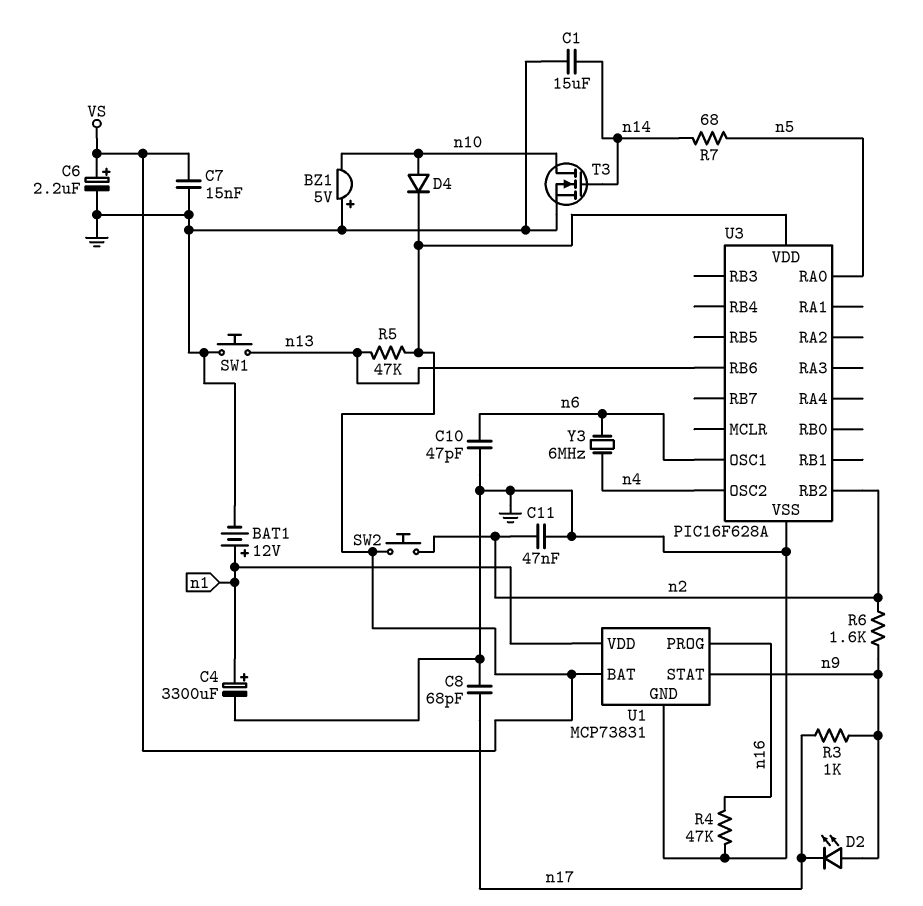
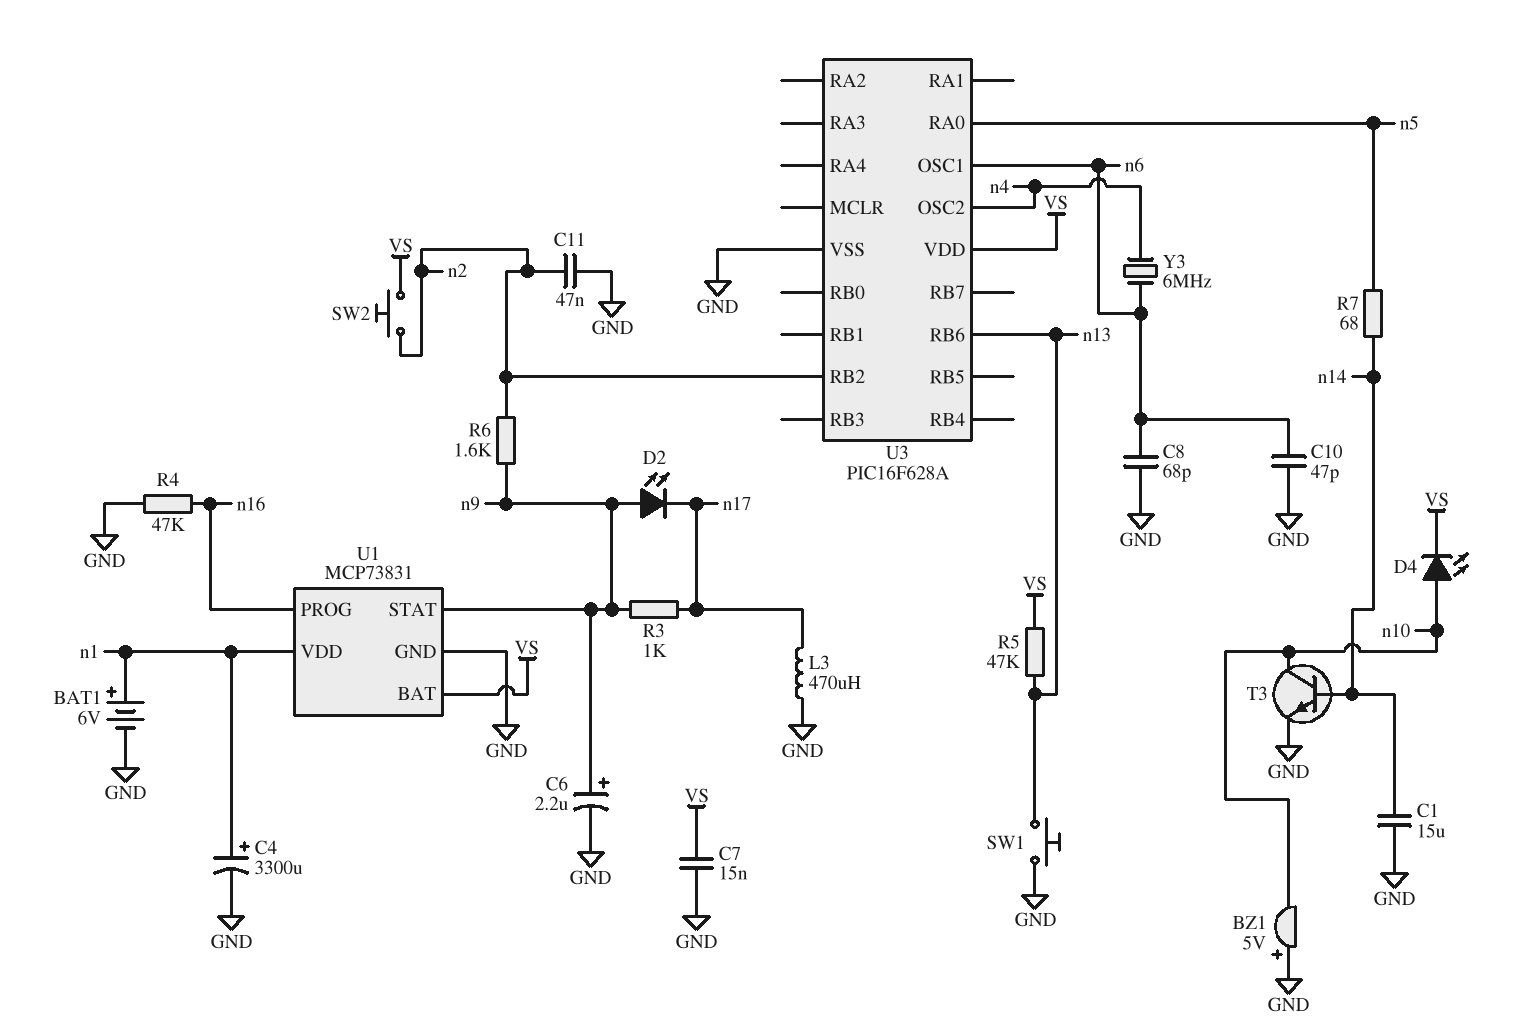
BAT1: 12V (plus n1, minus GND) -> 6V (plus n1, minus GND)
C6: 2.2uF (plus VS, minus GND) -> 2.2uF (plus n9, minus GND)
C8: 68pF (GND, n17) -> 68pF (GND, n6)
D4: diode (A n10, K VS) -> LED (A n10, K VS)
L3: none -> 470uH (GND, n17)
T3: NMOS (G n14, D n10, S GND) -> NPN (B n14, C n10, E GND)

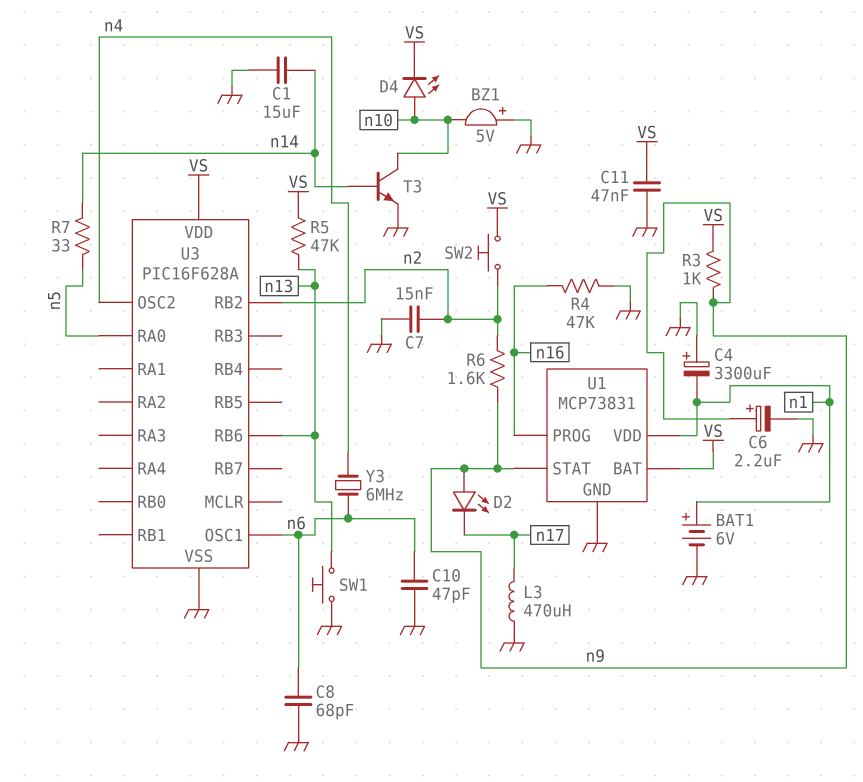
C4: 3300uF (plus n1, minus GND) -> 3300uF (plus GND, minus n1)
C7: 15nF (GND, VS) -> 15nF (GND, n2)
C11: 47nF (GND, n2) -> 47nF (GND, VS)
R3: 1k (n9, n17) -> 1k (VS, n9)
R7: 68 (n5, n14) -> 33 (n5, n14)

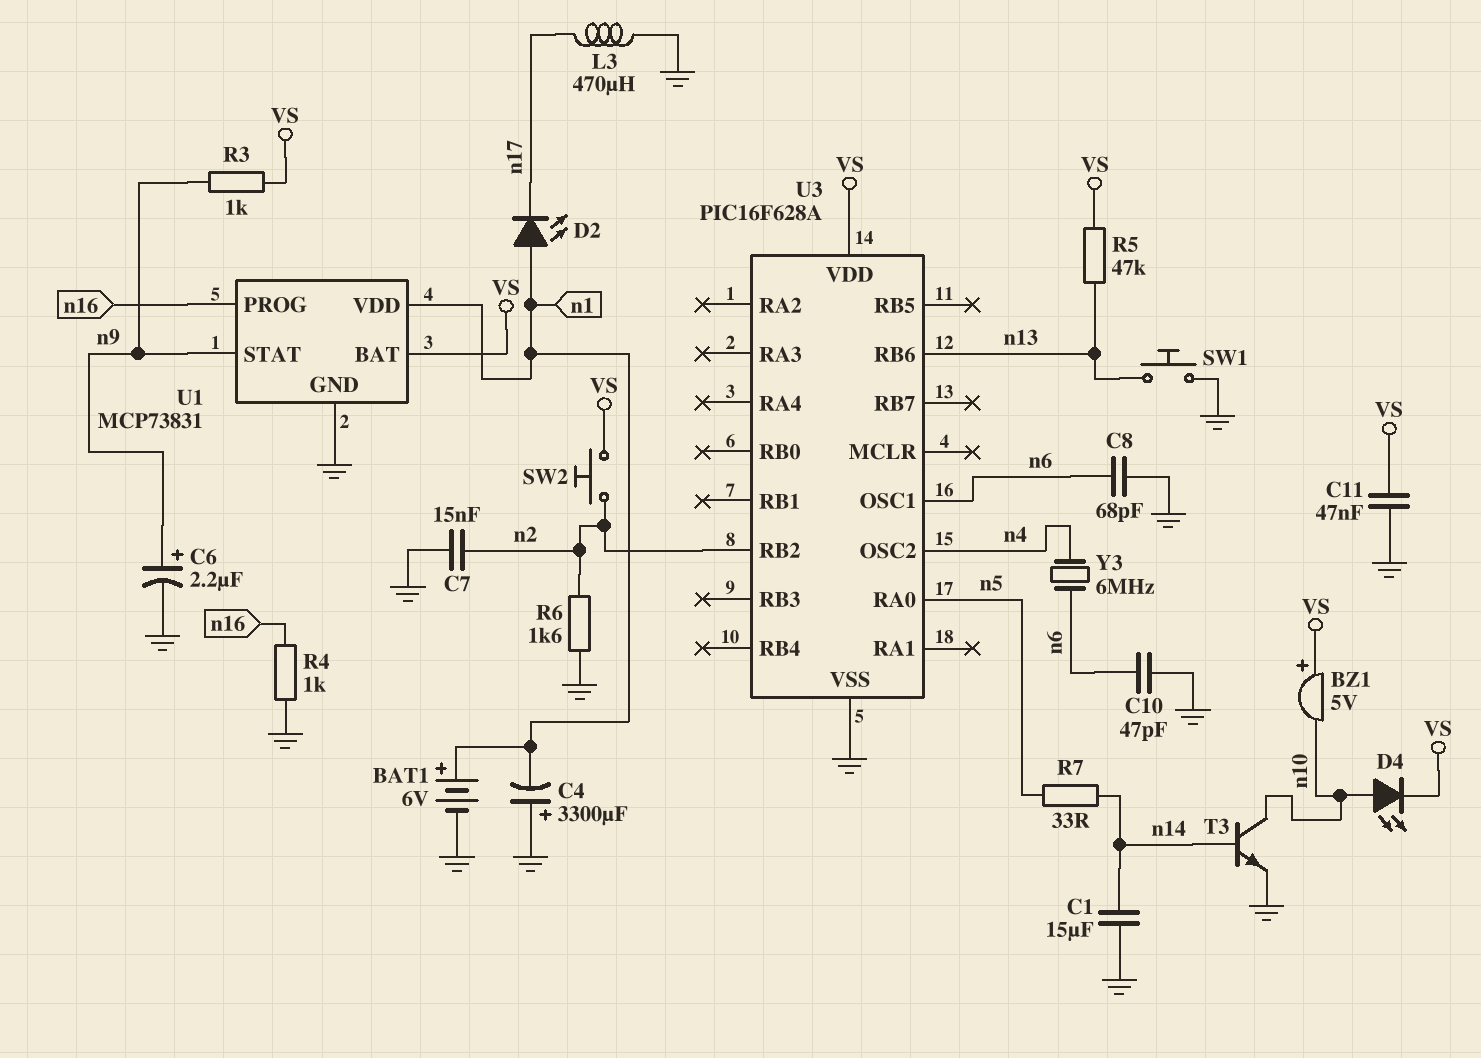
BZ1: buzzer 5V (plus GND, minus n10) -> buzzer 5V (plus VS, minus n10)
D2: LED (A n9, K n17) -> LED (A n1, K n17)
R4: 47k (GND, n16) -> 1k (GND, n16)
R6: 1.6k (n2, n9) -> 1.6k (GND, n2)

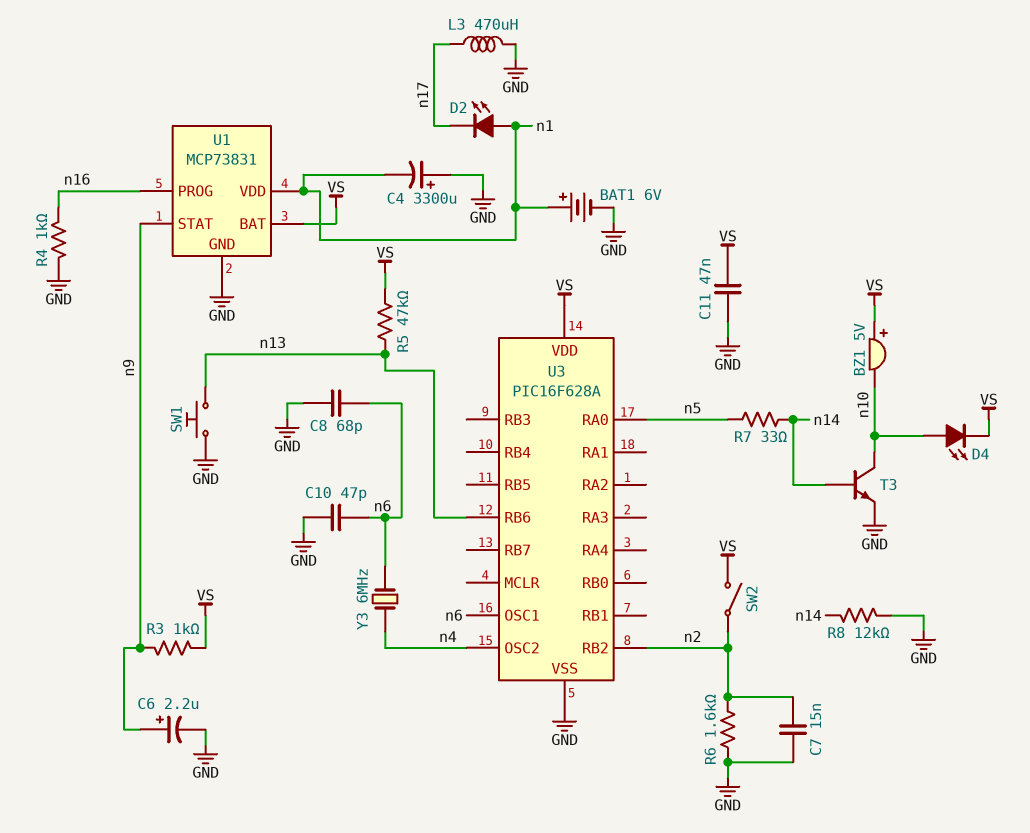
C1: 15uF (GND, n14) -> none
R8: none -> 12k (GND, n14)
SW2: button (VS, n2) -> switch (VS, n2)

